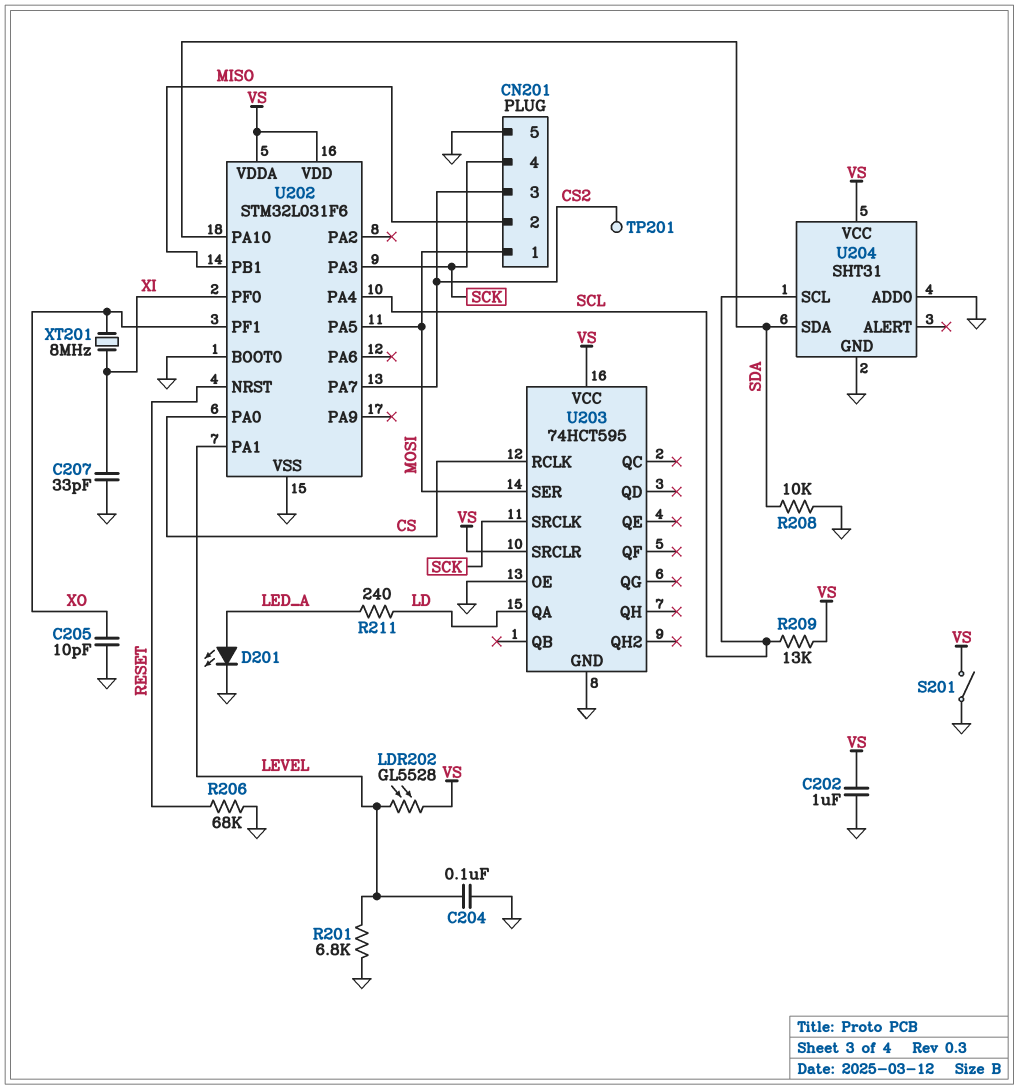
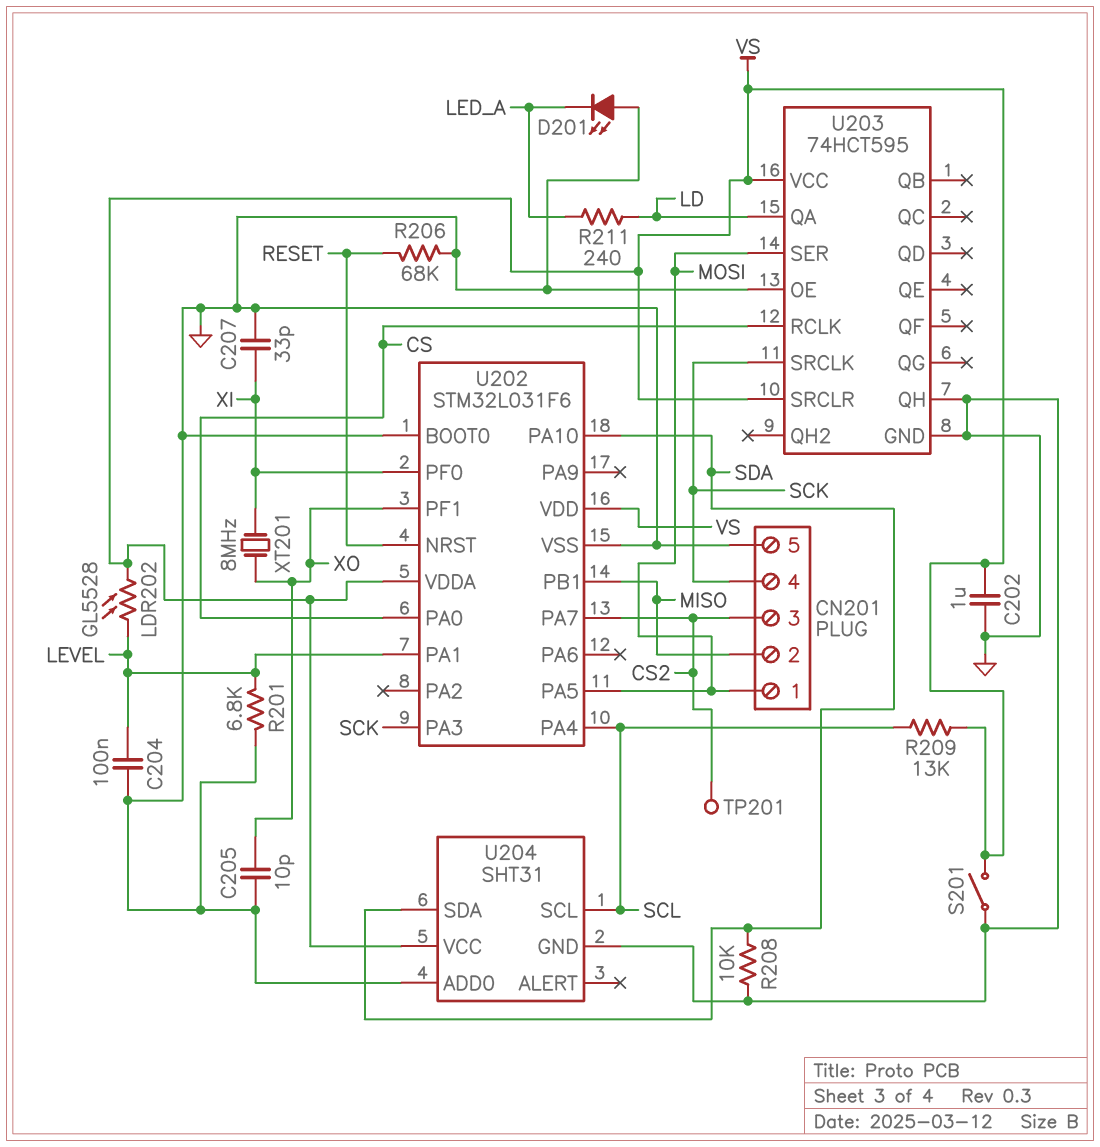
D201: LED (A LED_A, K GND) -> LED (A GND, K LED_A)
U203 pin QH: none -> GND

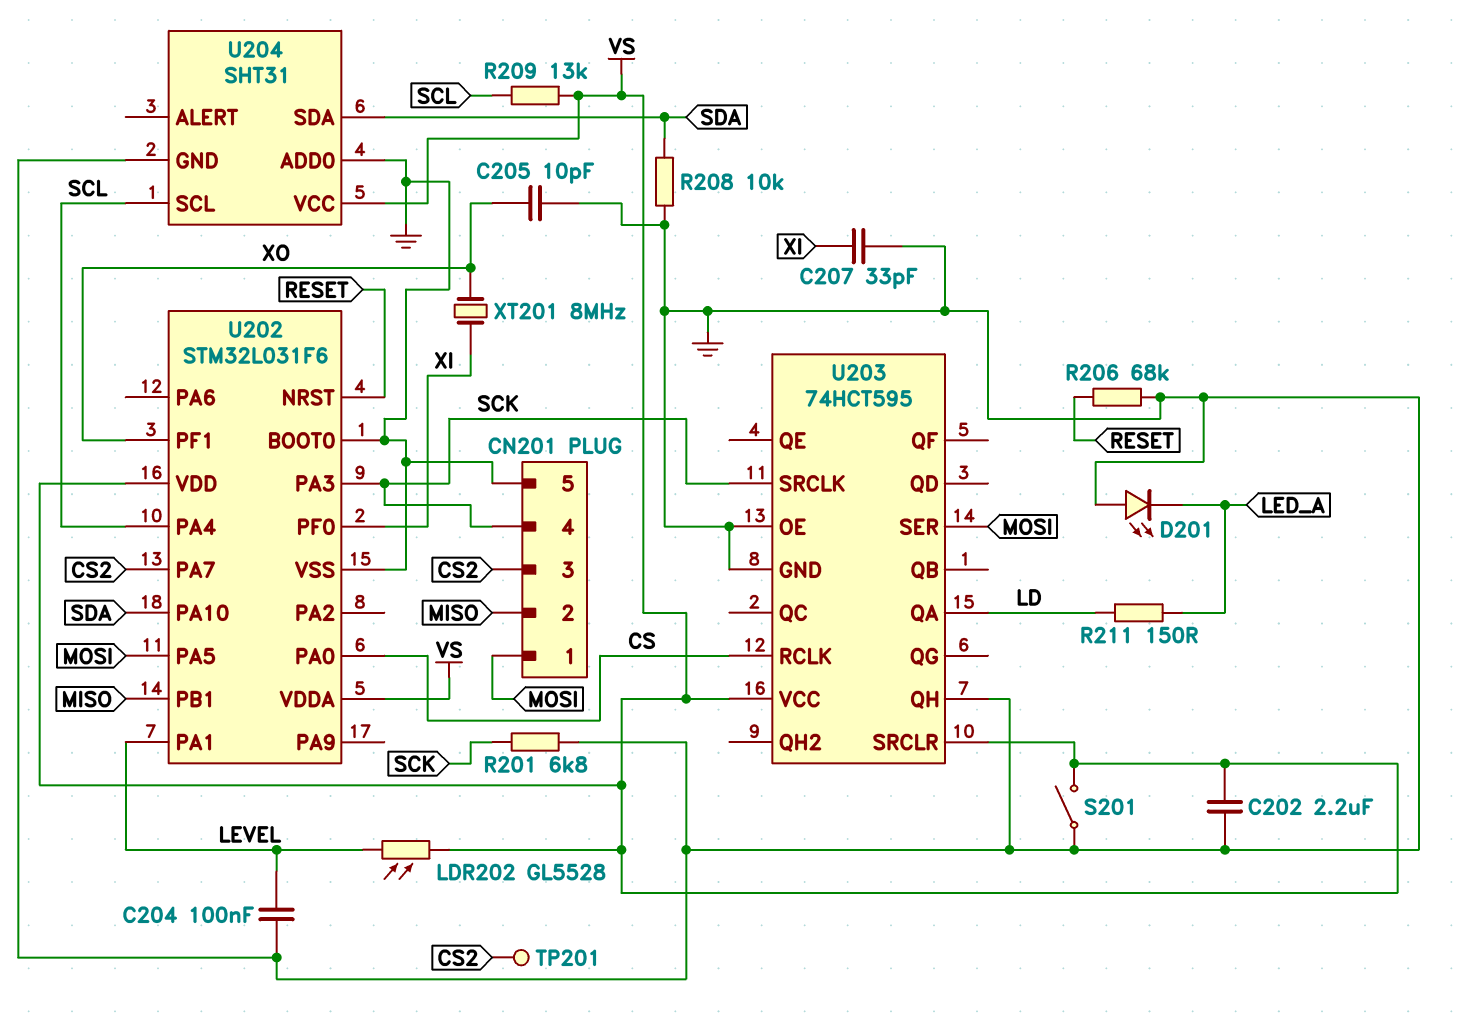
C202: 1uF (GND, VS) -> 2.2uF (GND, VS)
R201: 6.8k (GND, LEVEL) -> 6.8k (GND, SCK)
R211: 240 (LD, LED_A) -> 150 (LD, LED_A)

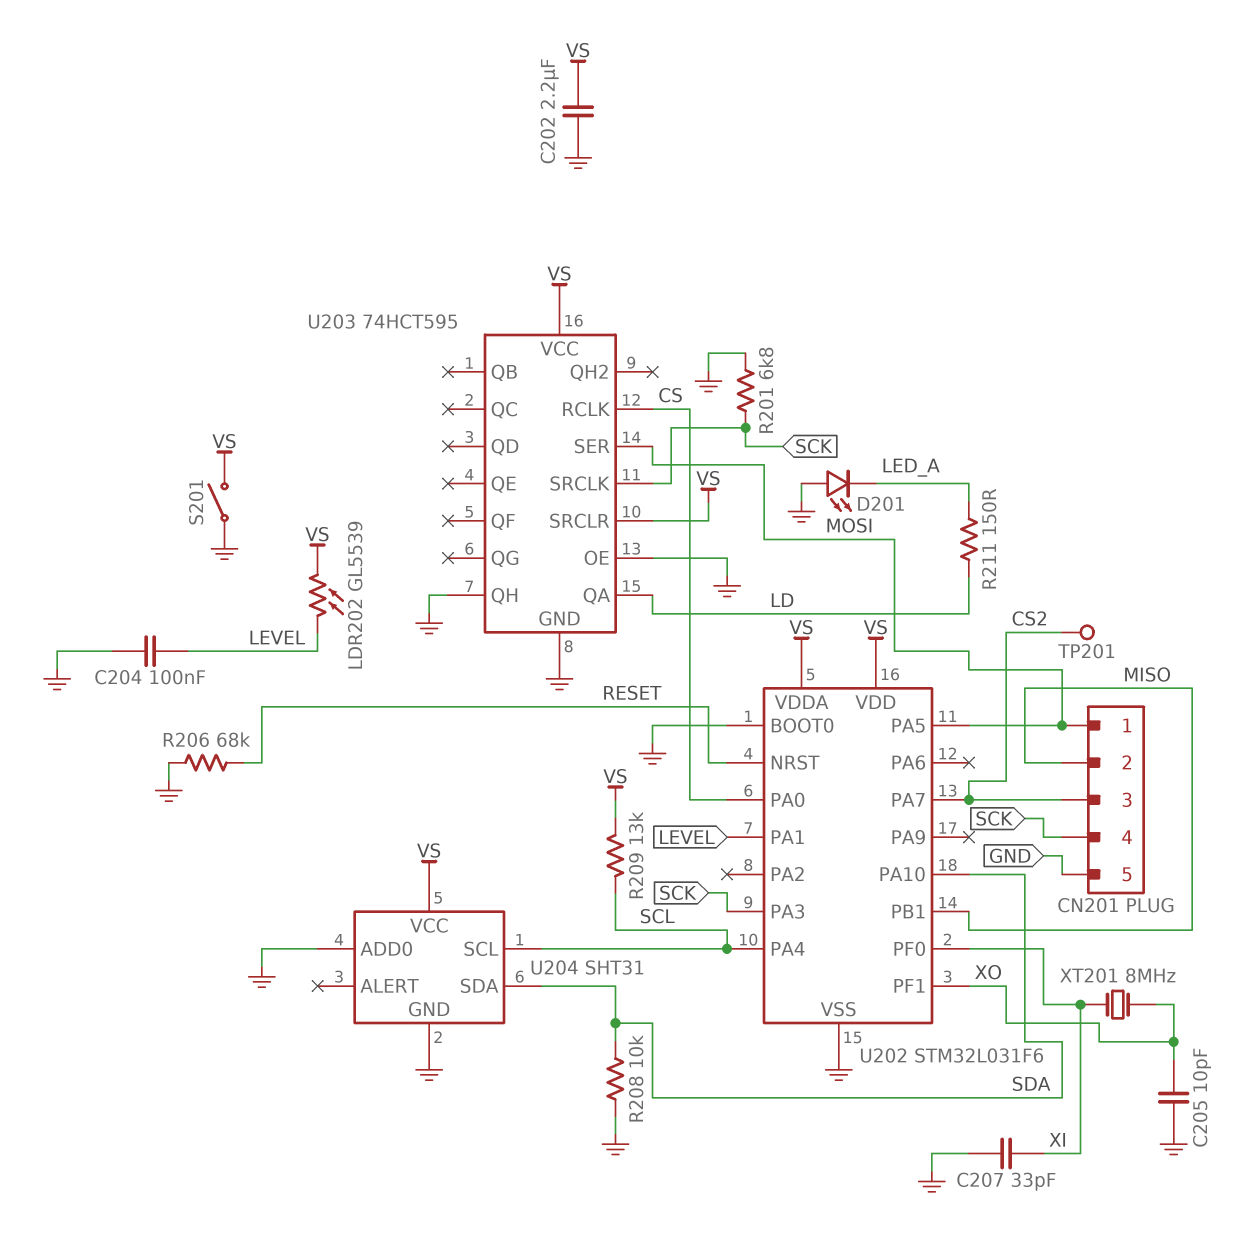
LDR202: GL5528 (LEVEL, VS) -> GL5539 (LEVEL, VS)

